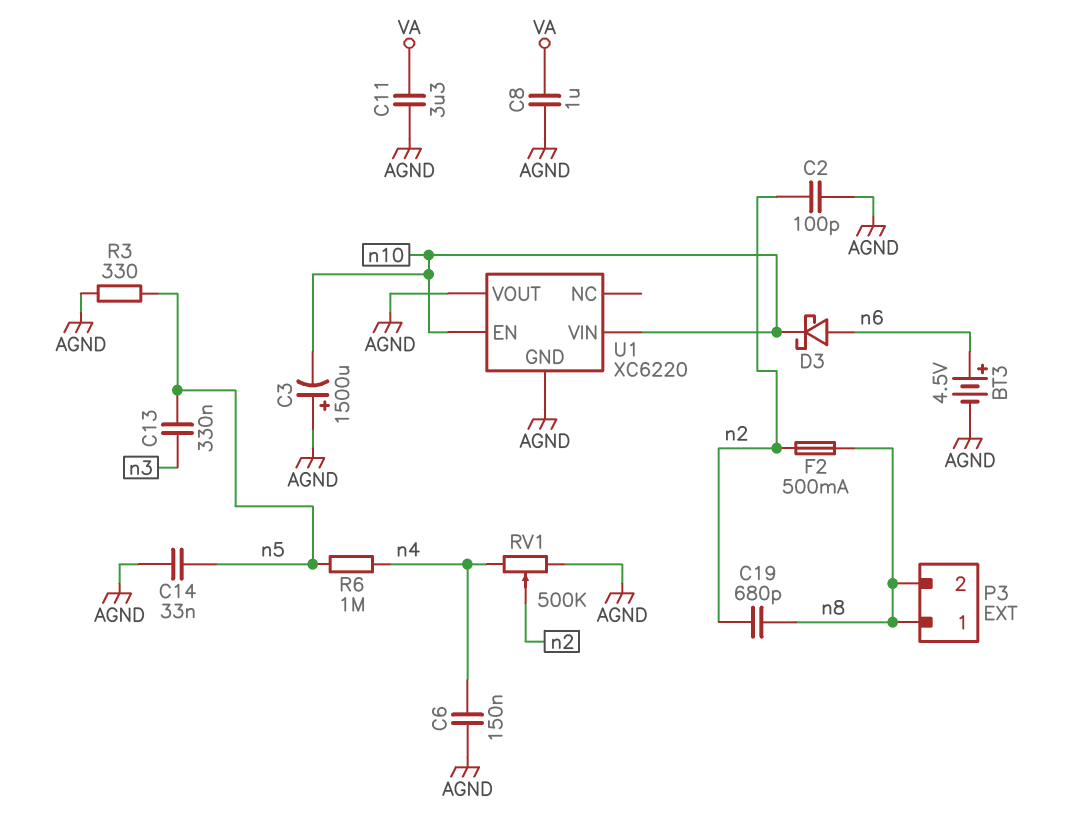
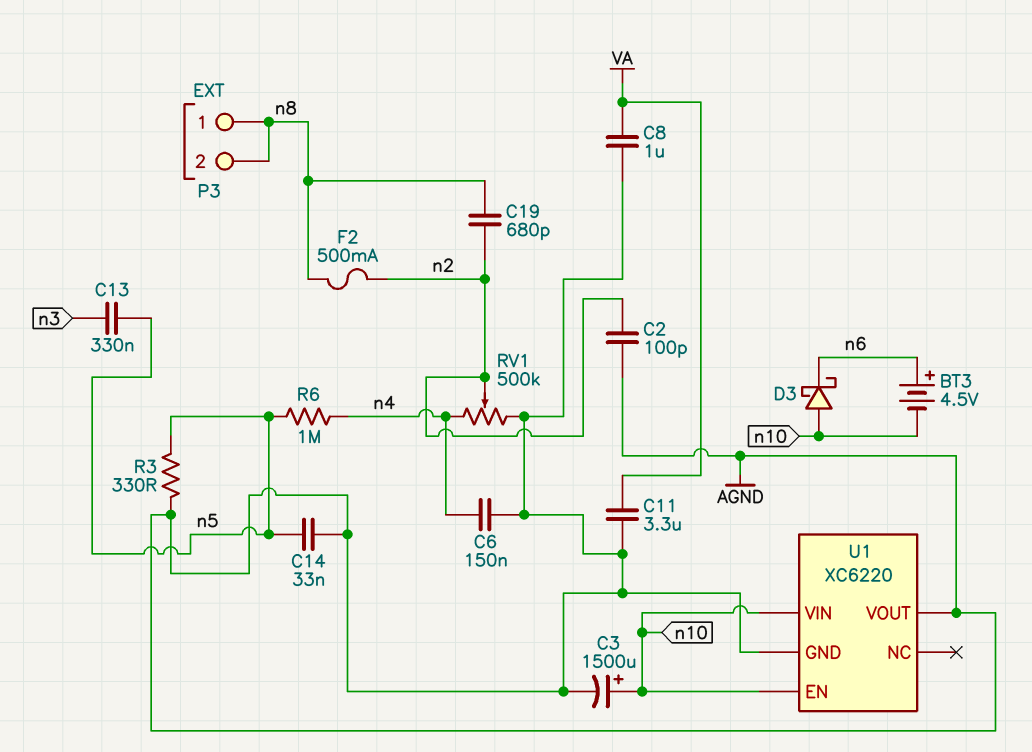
BT3: 4.5V (plus n6, minus AGND) -> 4.5V (plus n6, minus n10)
C3: 1500uF (plus AGND, minus n10) -> 1500uF (plus n10, minus AGND)
D3: schottky (A n6, K n10) -> schottky (A n10, K n6)

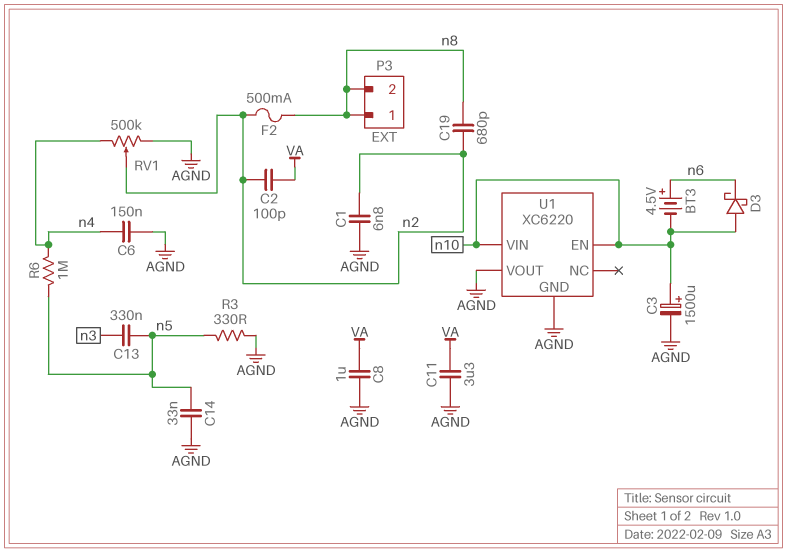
C1: none -> 6.8nF (AGND, n2)
C2: 100pF (AGND, n2) -> 100pF (VA, n2)

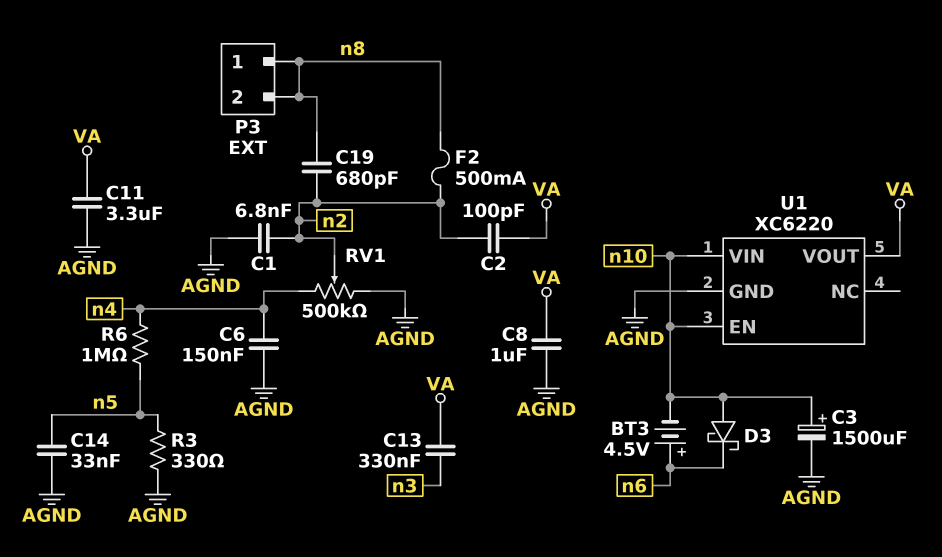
C13: 330nF (n3, n5) -> 330nF (VA, n3)
U1 pin VOUT: AGND -> VA

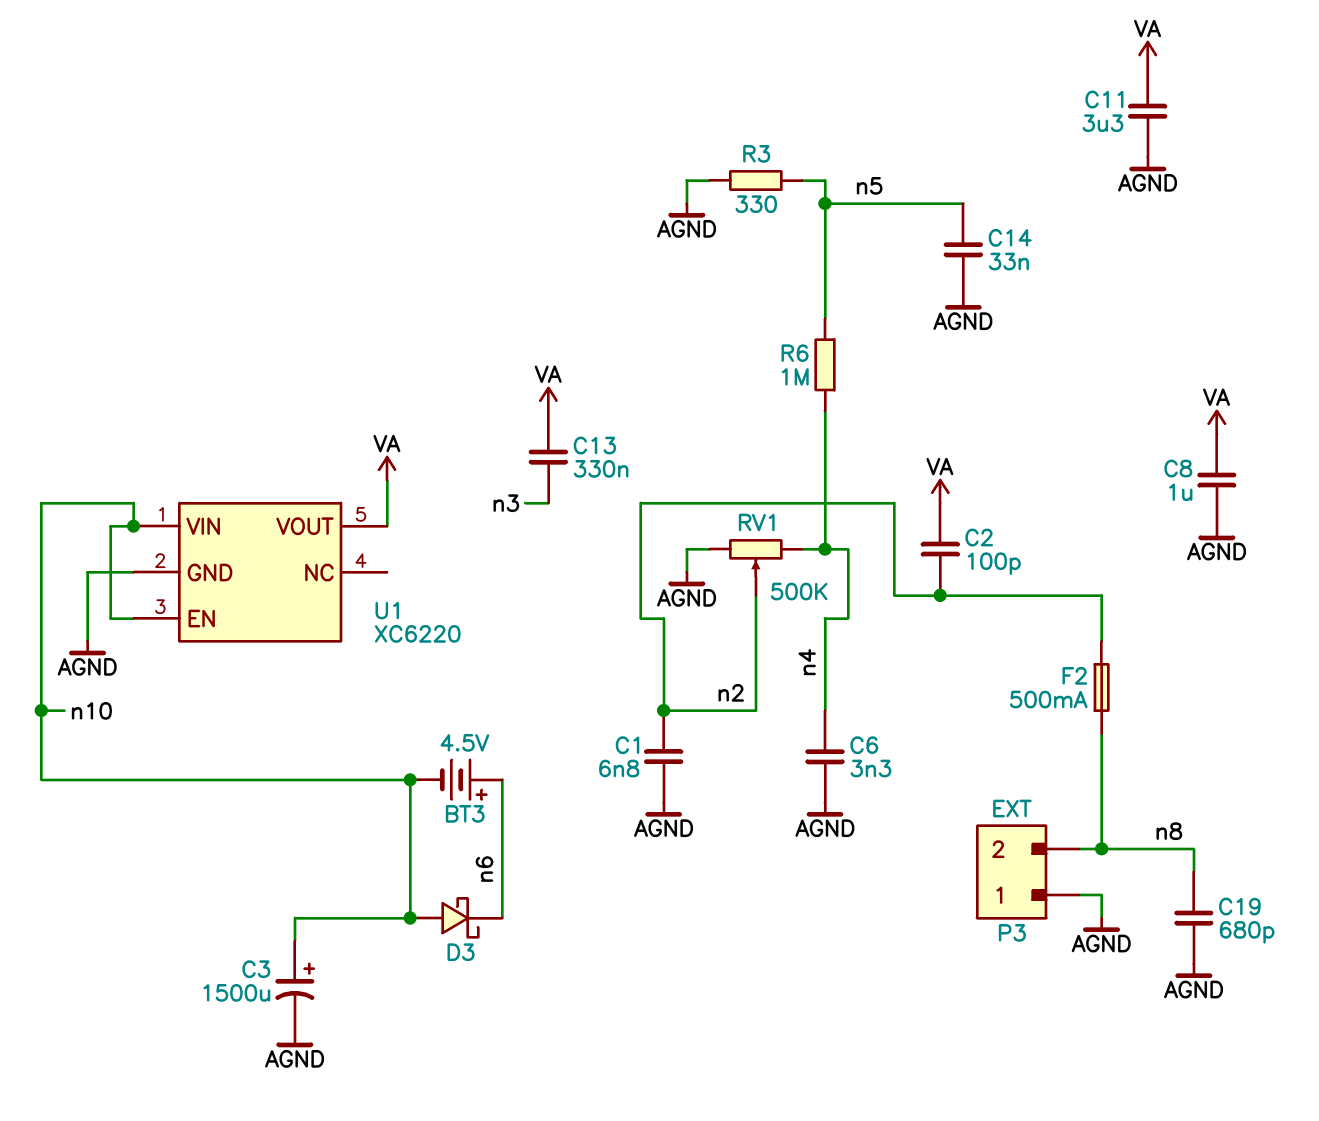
C6: 150nF (AGND, n4) -> 3.3nF (AGND, n4)
C19: 680pF (n2, n8) -> 680pF (AGND, n8)
P3 pin 1: n8 -> AGND

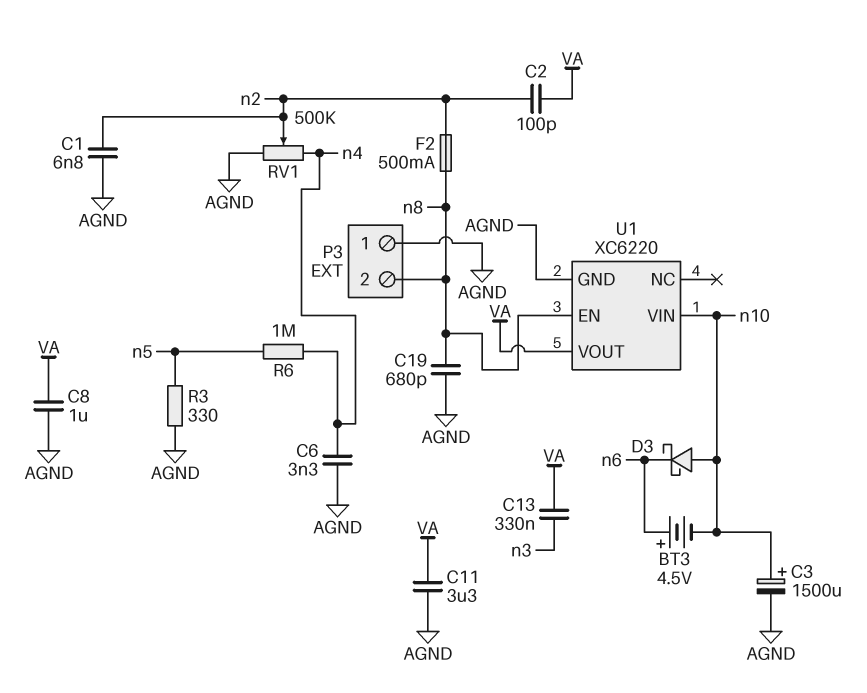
C14: 33nF (AGND, n5) -> none
U1 pin EN: n10 -> n8

